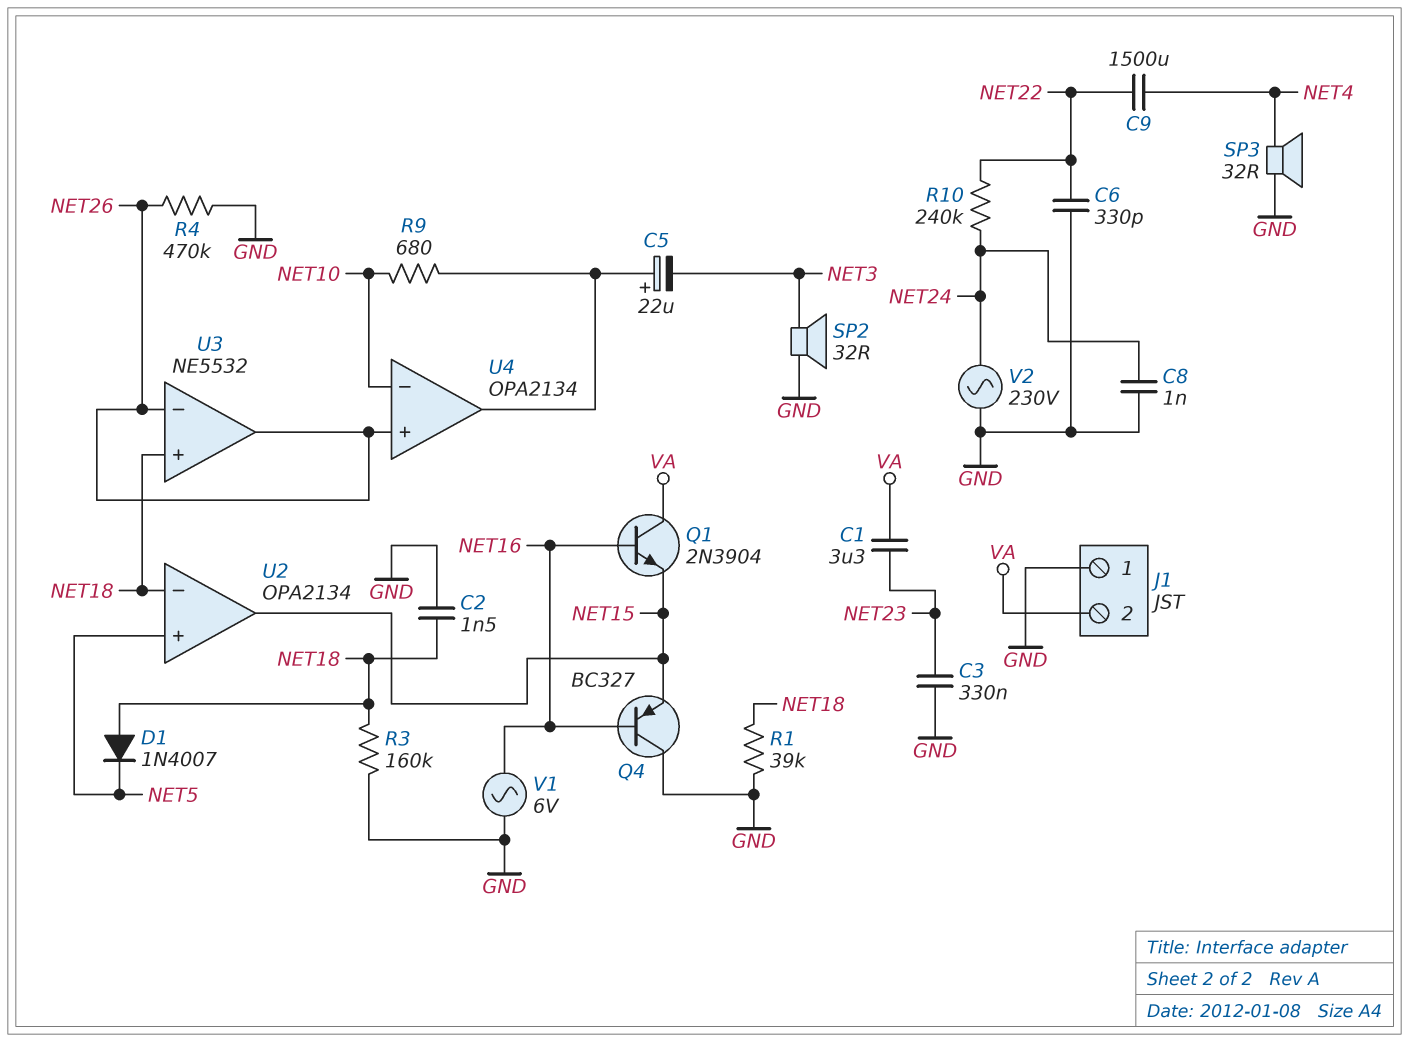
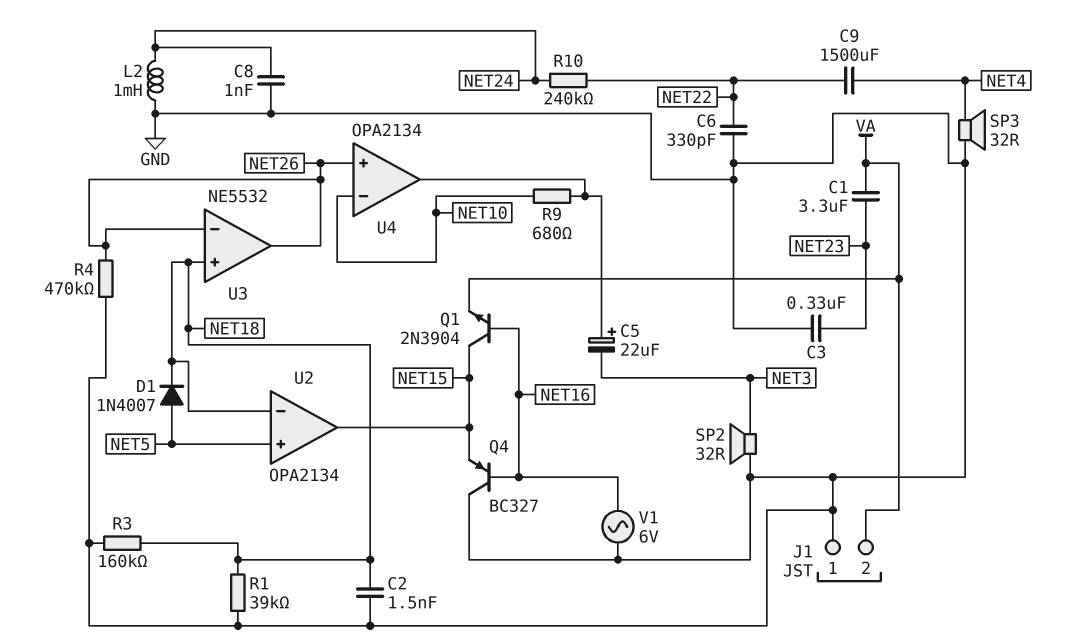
D1: diode 1N4007 (A NET18, K NET5) -> diode 1N4007 (A NET5, K NET18)
L2: none -> 1mH (GND, NET24)
Q1: NPN 2N3904 (B NET16, C VA, E NET15) -> NPN 2N3904 (B NET16, C NET15, E VA)
V2: AC 230V (GND, NET24) -> none

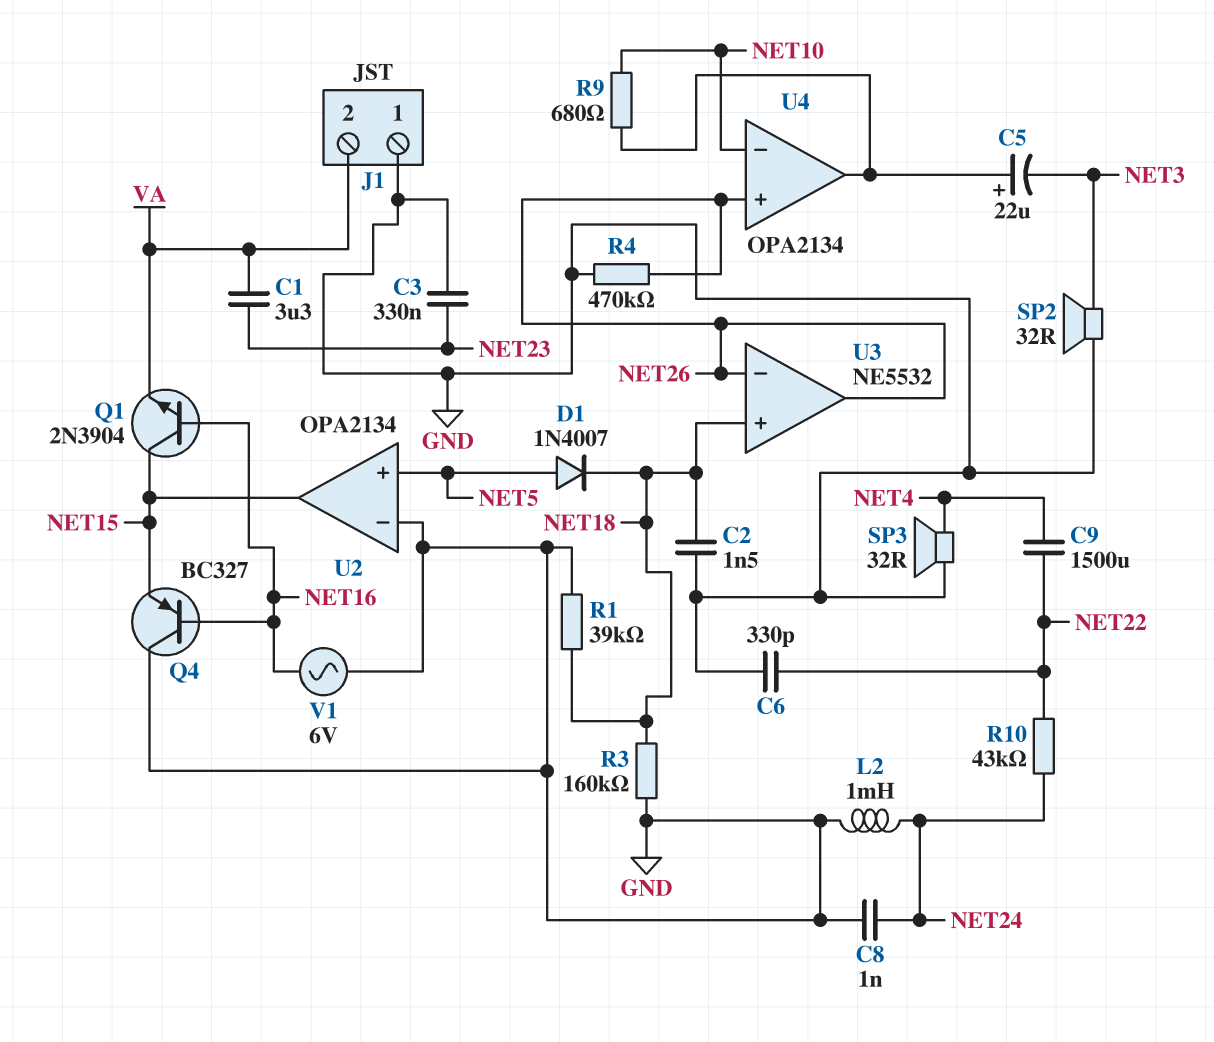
R10: 240k (NET22, NET24) -> 43k (NET22, NET24)
U2 pin in-: NET18 -> GND

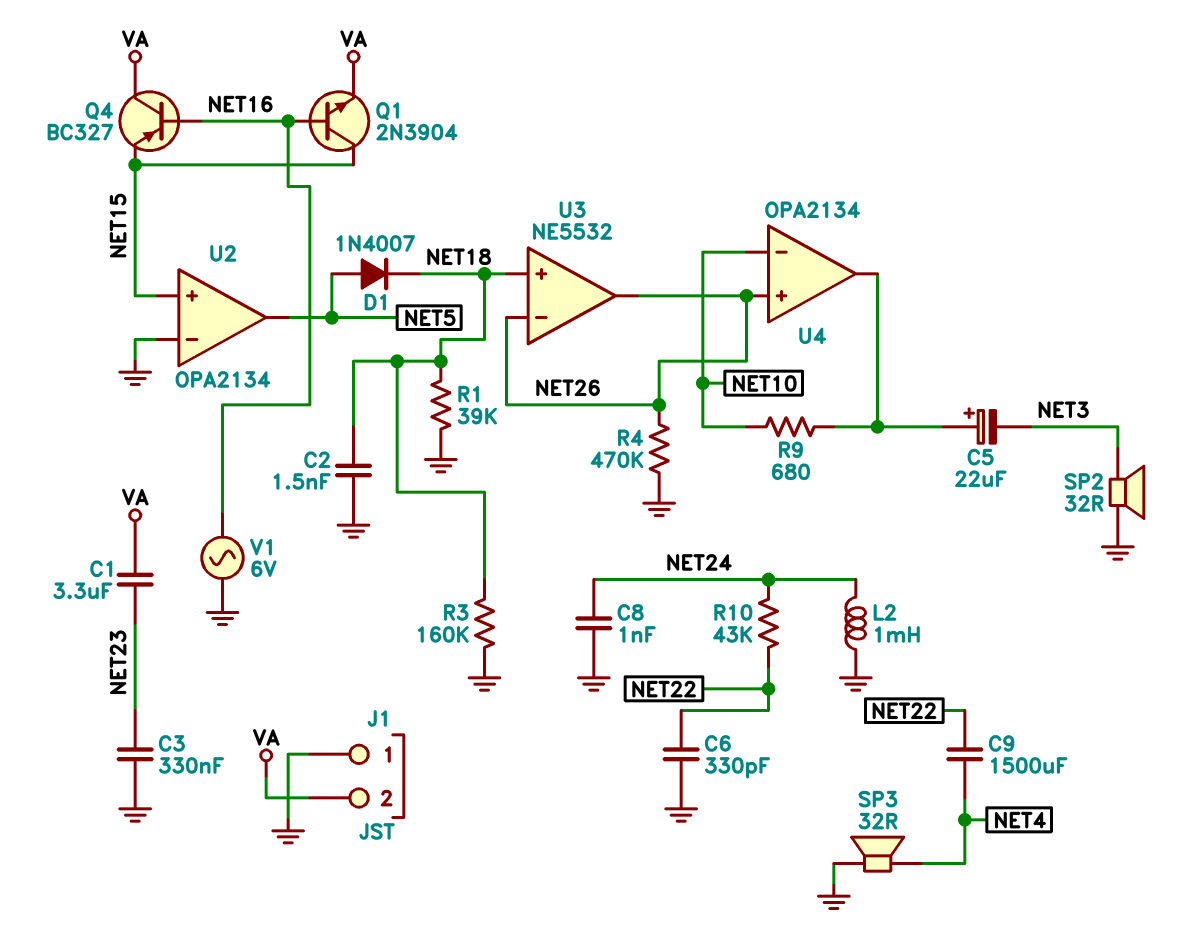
Q4: PNP BC327 (B NET16, C GND, E NET15) -> PNP BC327 (B NET16, C VA, E NET15)
U2 pin in+: NET5 -> NET15
U2 pin out: NET15 -> NET5

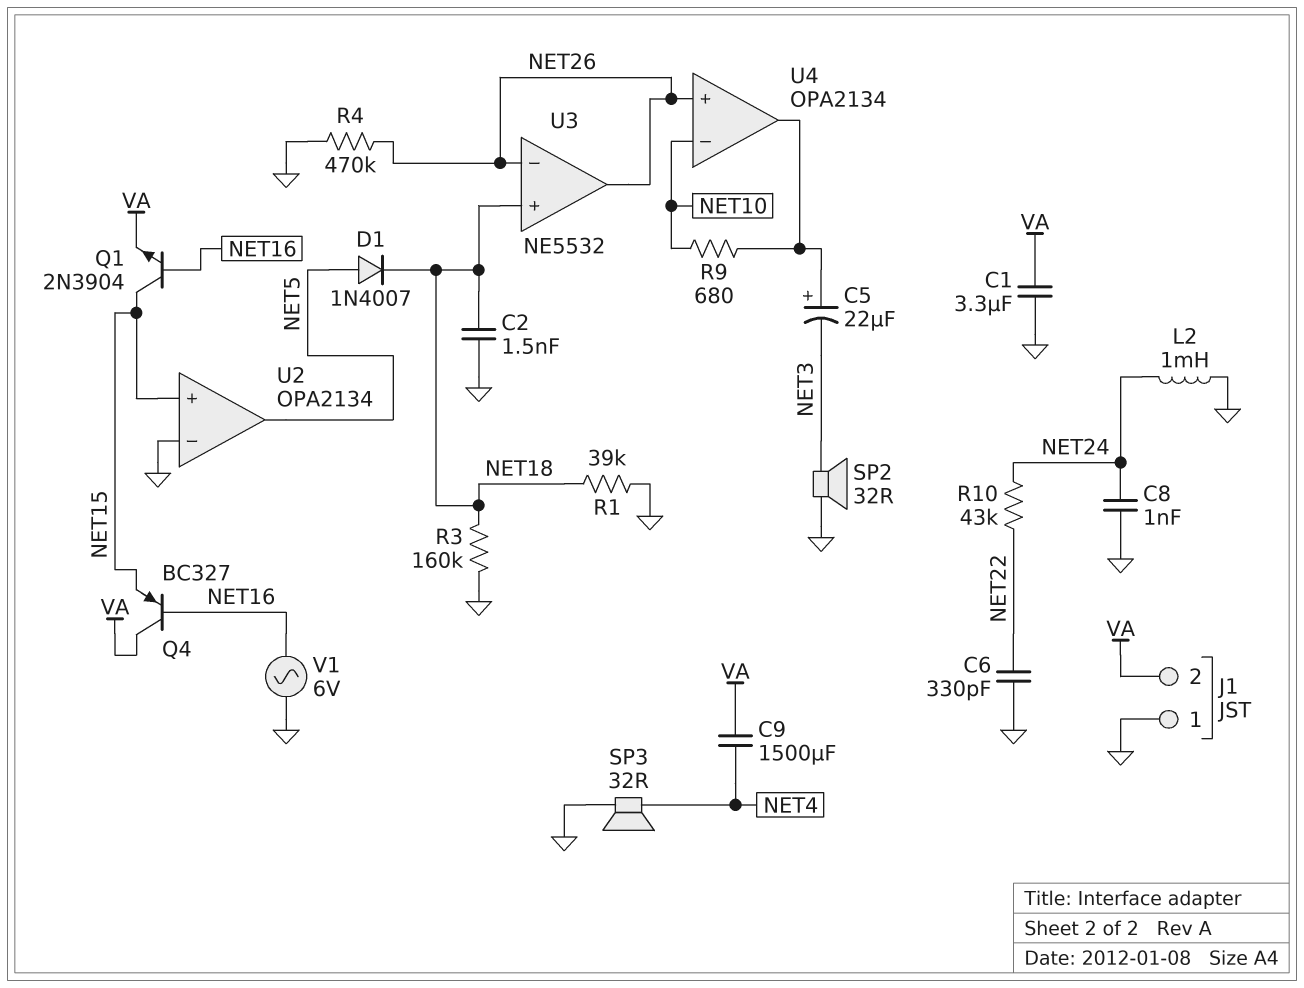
C1: 3.3uF (NET23, VA) -> 3.3uF (GND, VA)
C3: 330nF (GND, NET23) -> none
C9: 1500uF (NET4, NET22) -> 1500uF (NET4, VA)

